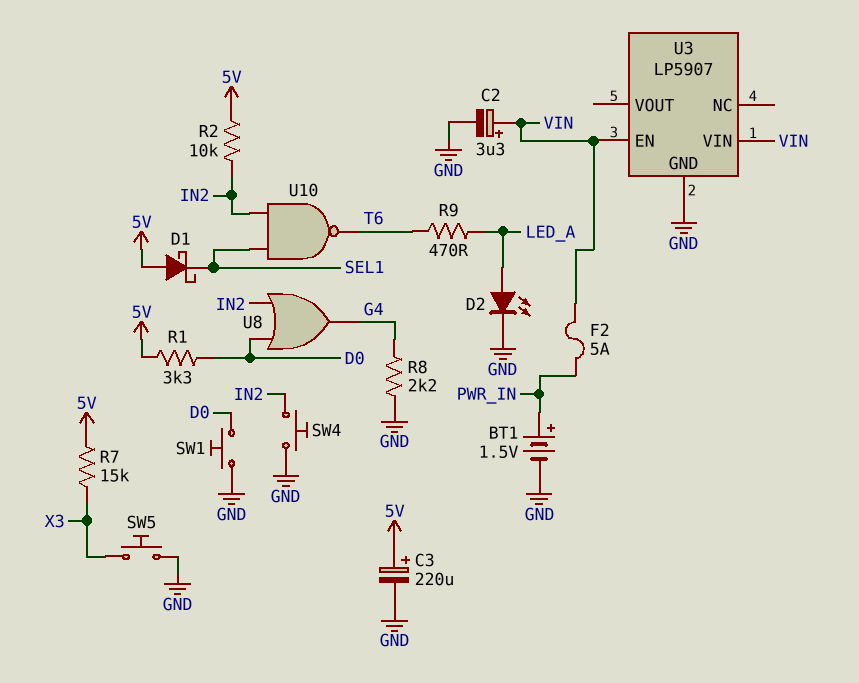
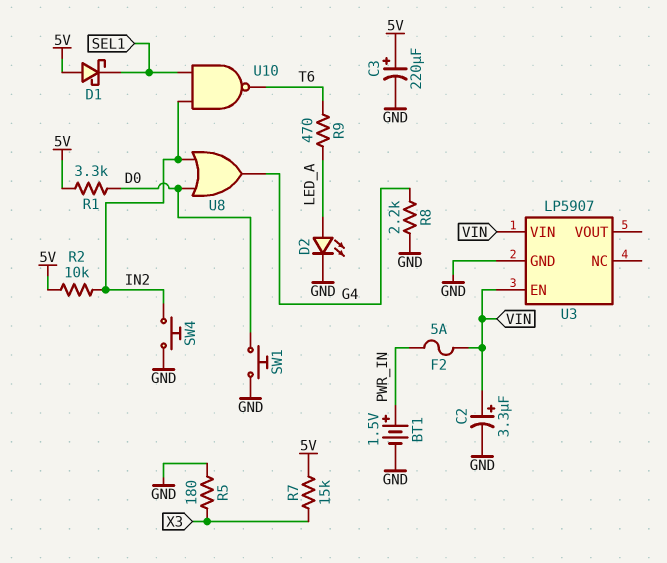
R5: none -> 180 (GND, X3)
SW5: button (GND, X3) -> none

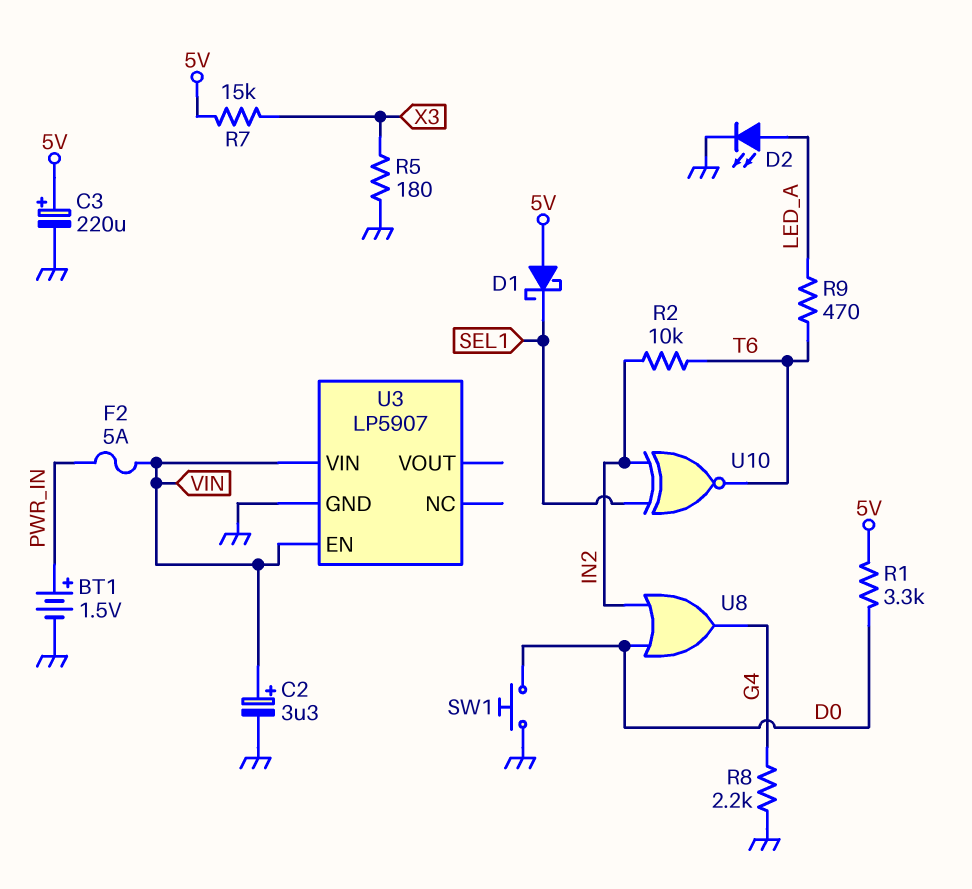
R2: 10k (5V, IN2) -> 10k (IN2, T6)
SW4: button (GND, IN2) -> none
U10: NAND (in IN2, in SEL1, out T6) -> XNOR (in IN2, in SEL1, out T6)

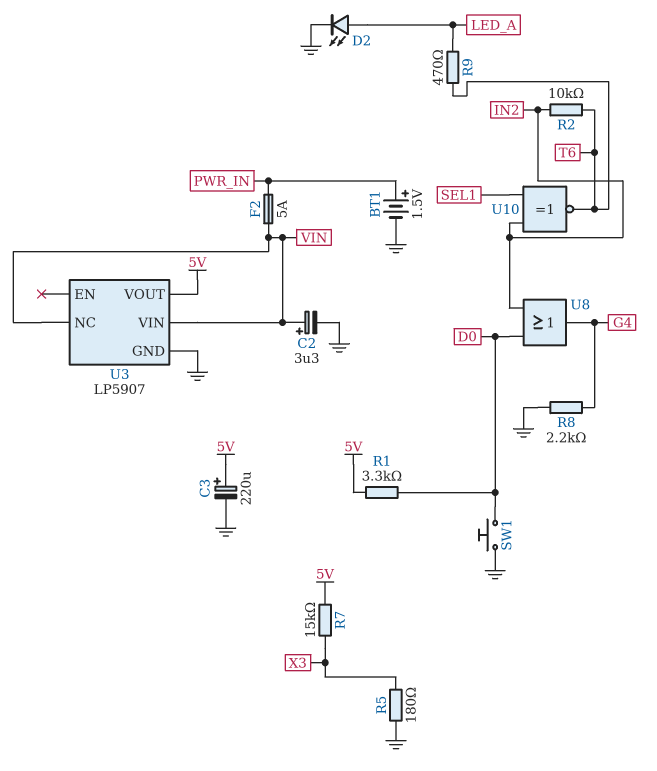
D1: schottky (A 5V, K SEL1) -> none
U3 pin EN: VIN -> none
U3 pin NC: none -> VIN
U3 pin VOUT: none -> 5V

